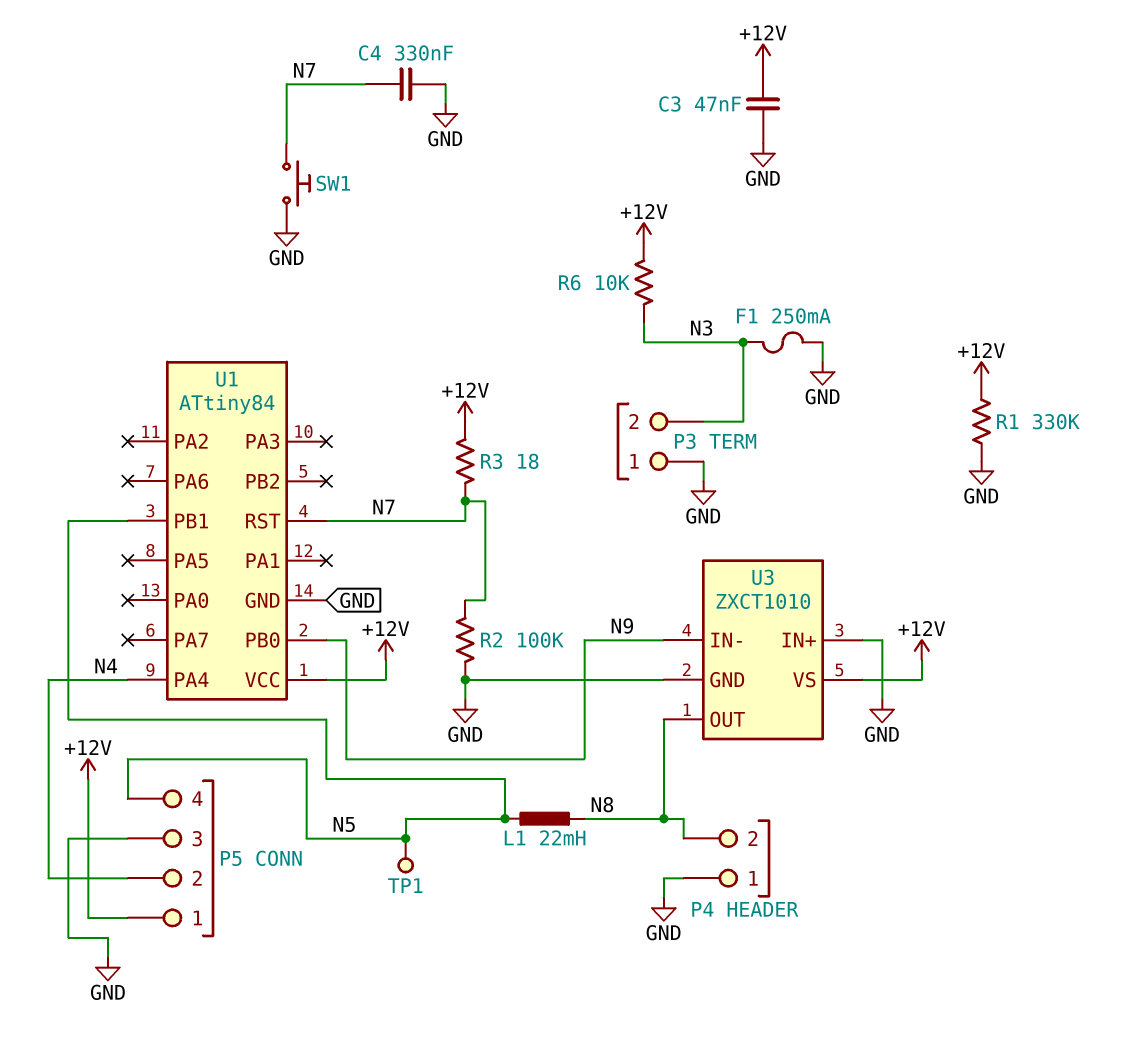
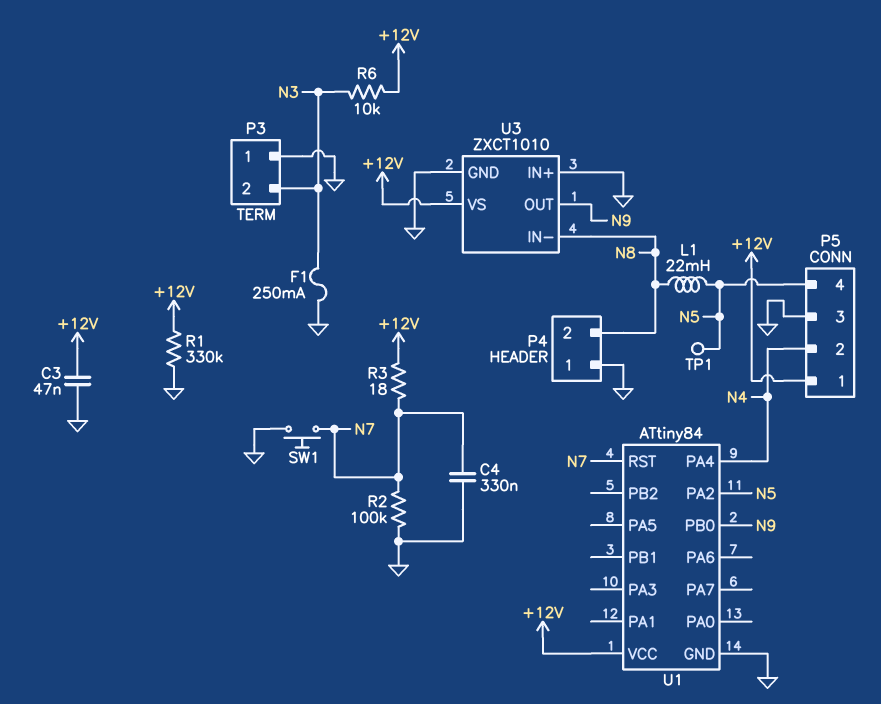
U1 pin PA2: none -> N5
U1 pin PB1: N5 -> none
U3 pin IN-: N9 -> N8
U3 pin OUT: N8 -> N9

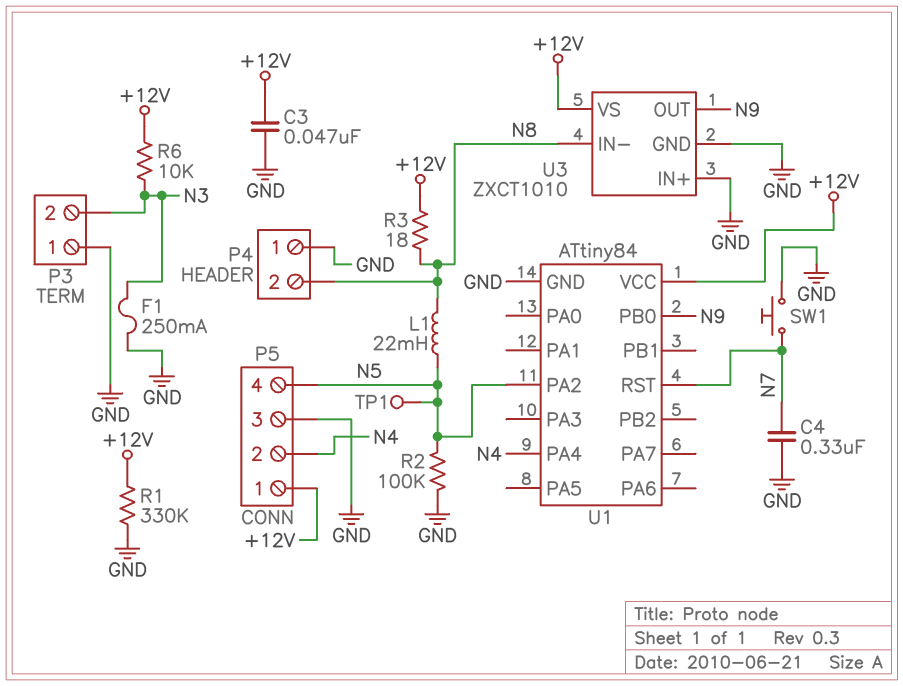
R2: 100k (GND, N7) -> 100k (GND, N5)
R3: 18 (+12V, N7) -> 18 (+12V, N8)

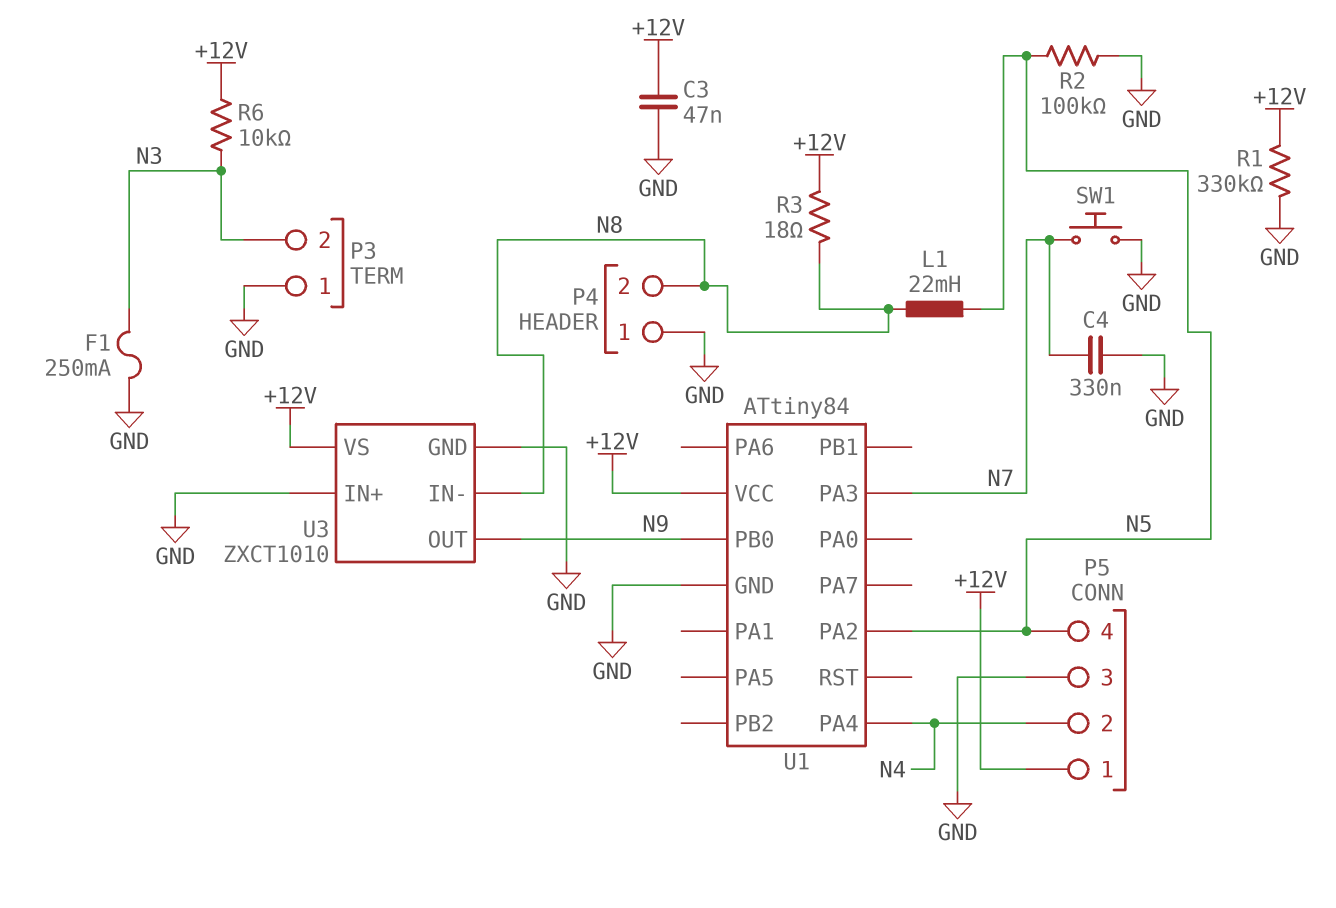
TP1: test point (N5) -> none
U1 pin PA3: none -> N7
U1 pin RST: N7 -> none

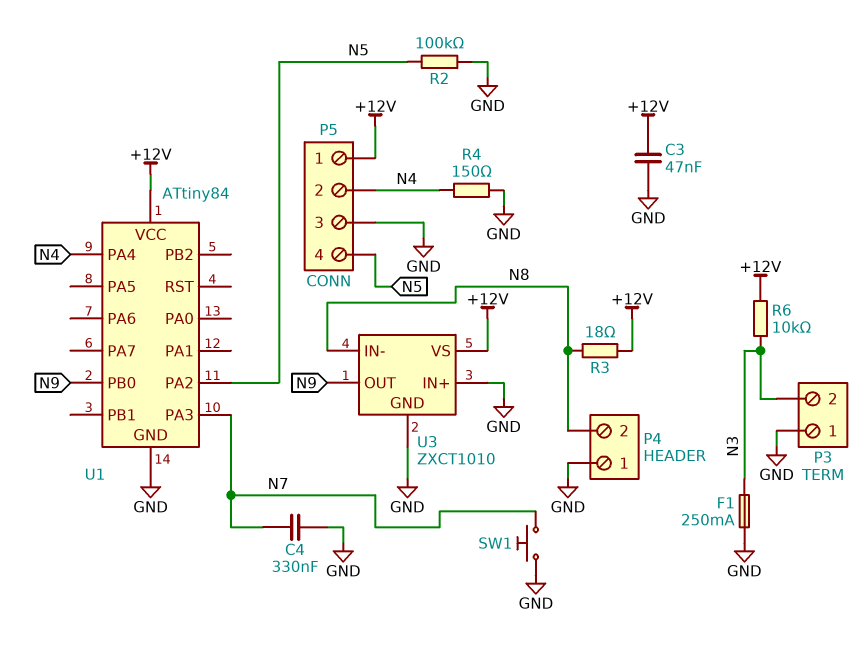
L1: 22mH (N5, N8) -> none
R1: 330k (+12V, GND) -> none
R4: none -> 150 (GND, N4)

